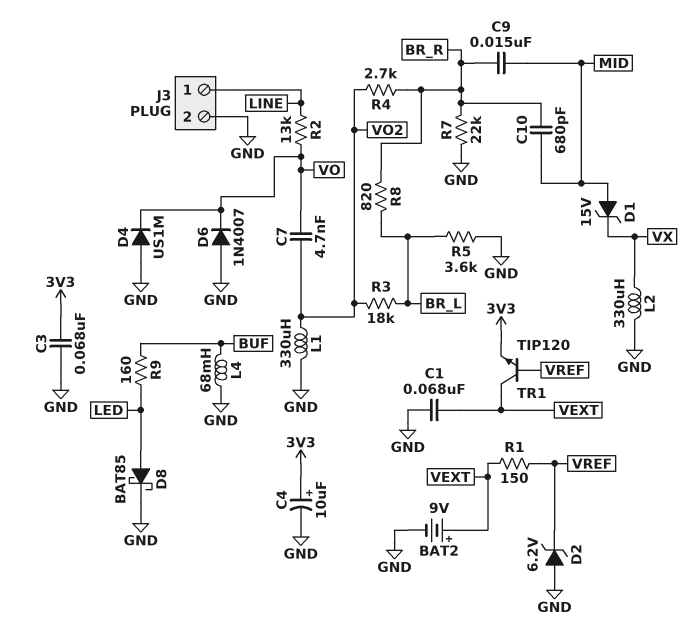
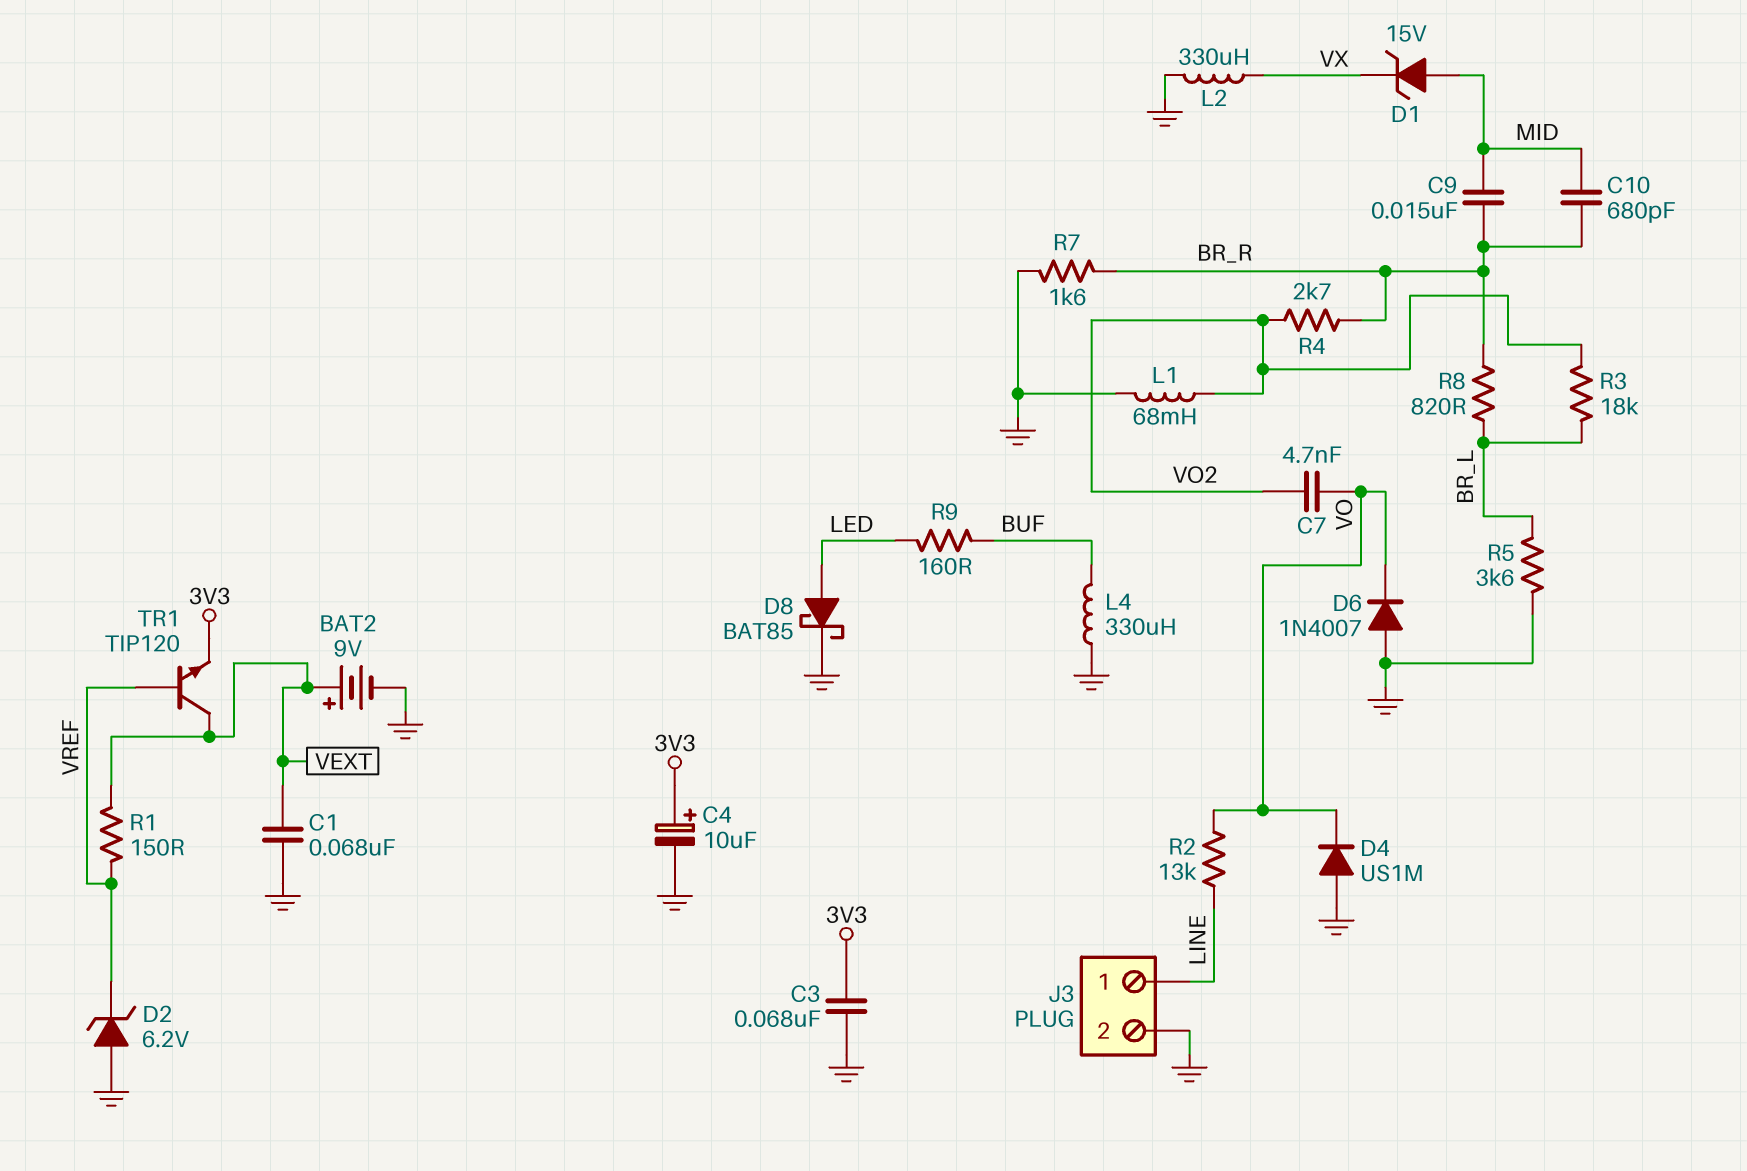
L1: 330uH (GND, VO2) -> 68mH (GND, VO2)
L4: 68mH (BUF, GND) -> 330uH (BUF, GND)
R7: 22k (BR_R, GND) -> 1.6k (BR_R, GND)

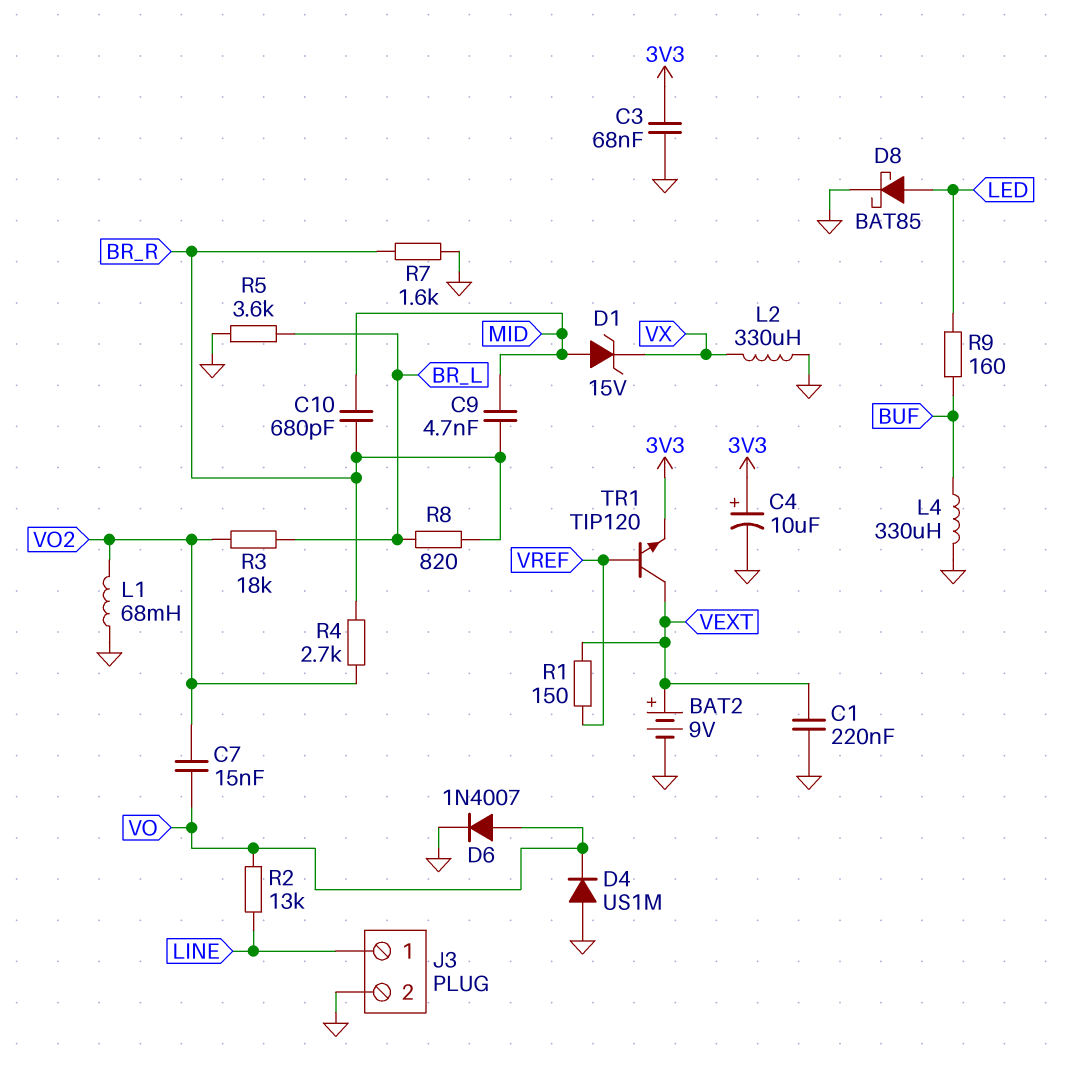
C1: 68nF (GND, VEXT) -> 220nF (GND, VEXT)
C7: 4.7nF (VO, VO2) -> 15nF (VO, VO2)
C9: 15nF (BR_R, MID) -> 4.7nF (BR_R, MID)
D2: zener 6.2V (A GND, K VREF) -> none
D6: diode 1N4007 (A GND, K VO) -> diode 1N4007 (A VO, K GND)

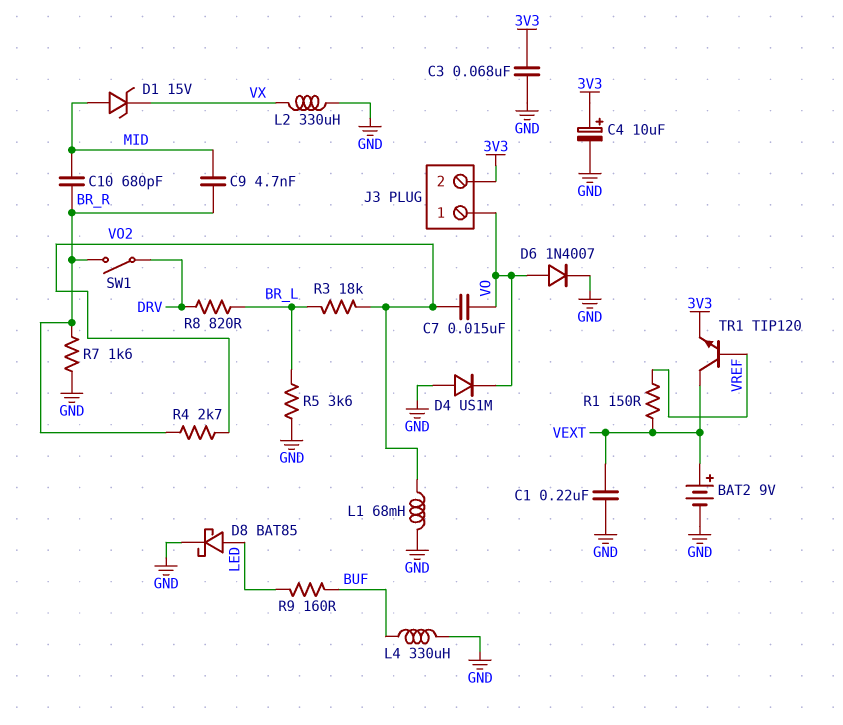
J3 pin 1: LINE -> VO
J3 pin 2: GND -> 3V3
R2: 13k (LINE, VO) -> none
R8: 820 (BR_L, BR_R) -> 820 (BR_L, DRV)
SW1: none -> switch (BR_R, DRV)

